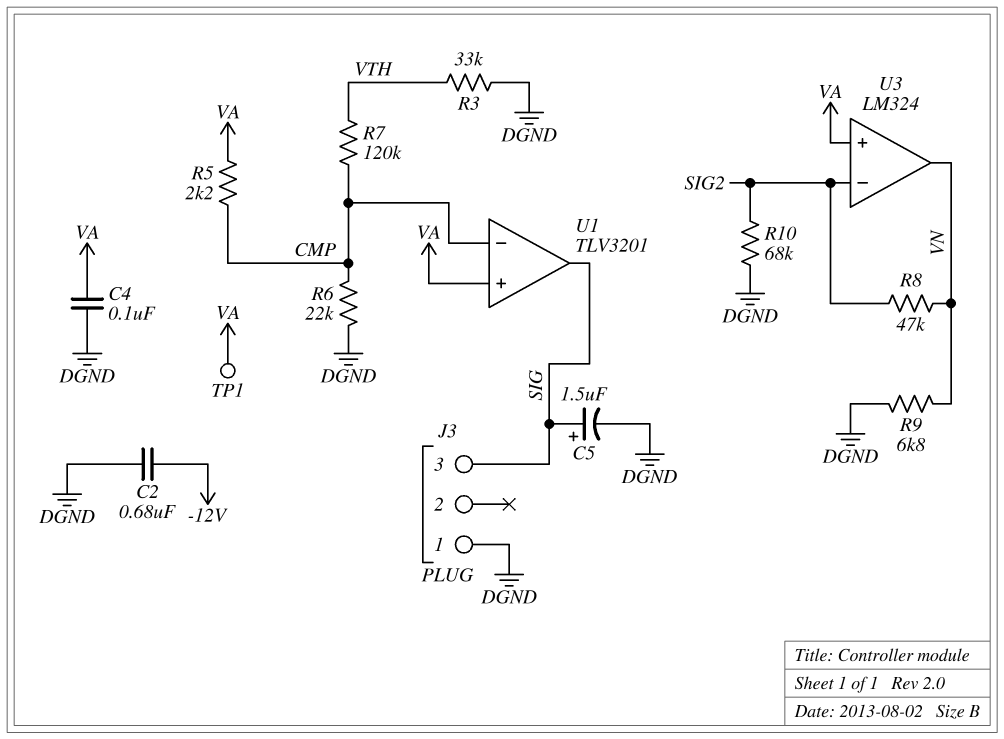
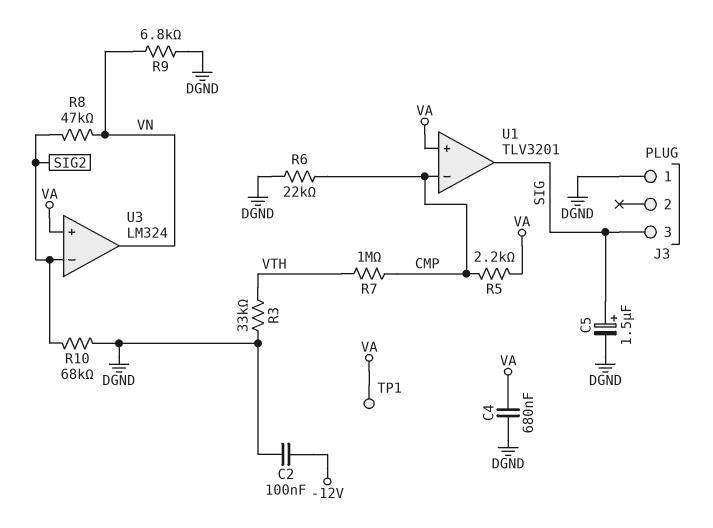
C2: 680nF (-12V, DGND) -> 100nF (-12V, DGND)
C4: 100nF (DGND, VA) -> 680nF (DGND, VA)
R7: 120k (CMP, VTH) -> 1M (CMP, VTH)

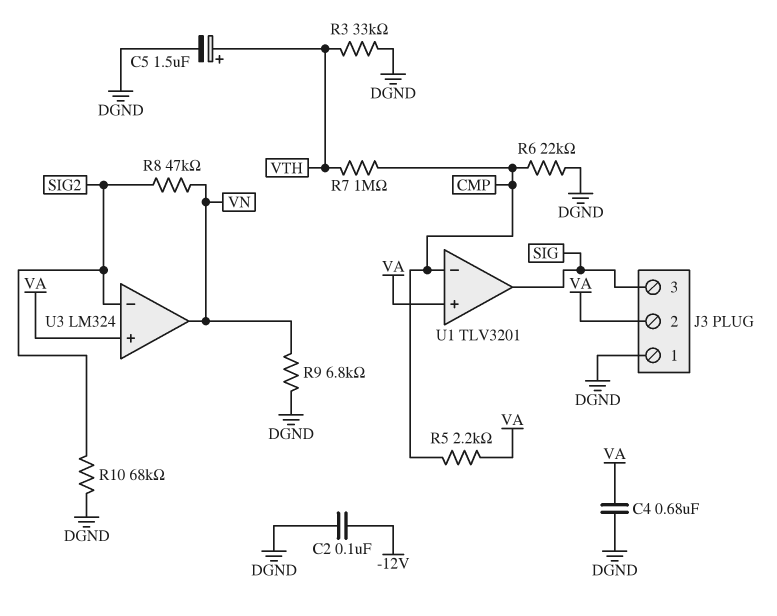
C5: 1.5uF (plus SIG, minus DGND) -> 1.5uF (plus VTH, minus DGND)
J3 pin 2: none -> VA
TP1: test point (VA) -> none

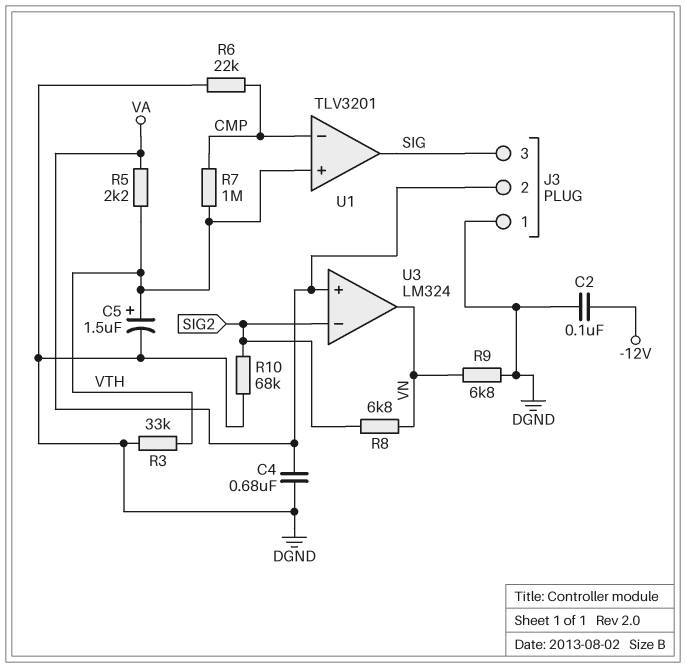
R5: 2.2k (CMP, VA) -> 2.2k (VA, VTH)
R8: 47k (SIG2, VN) -> 6.8k (SIG2, VN)
U1 pin in+: VA -> VTH

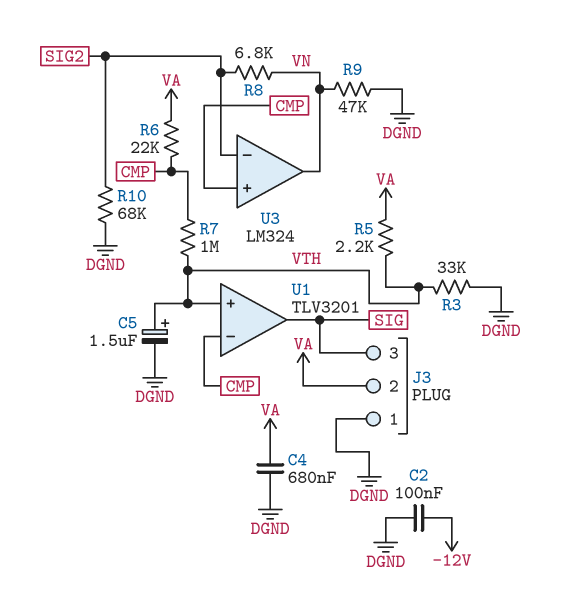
R6: 22k (CMP, DGND) -> 22k (CMP, VA)
R9: 6.8k (DGND, VN) -> 47k (DGND, VN)
U3 pin in+: VA -> CMP

